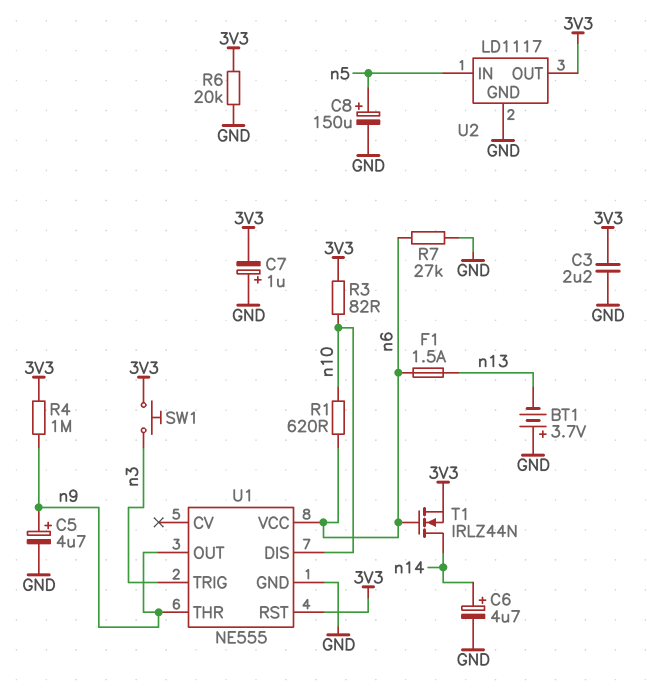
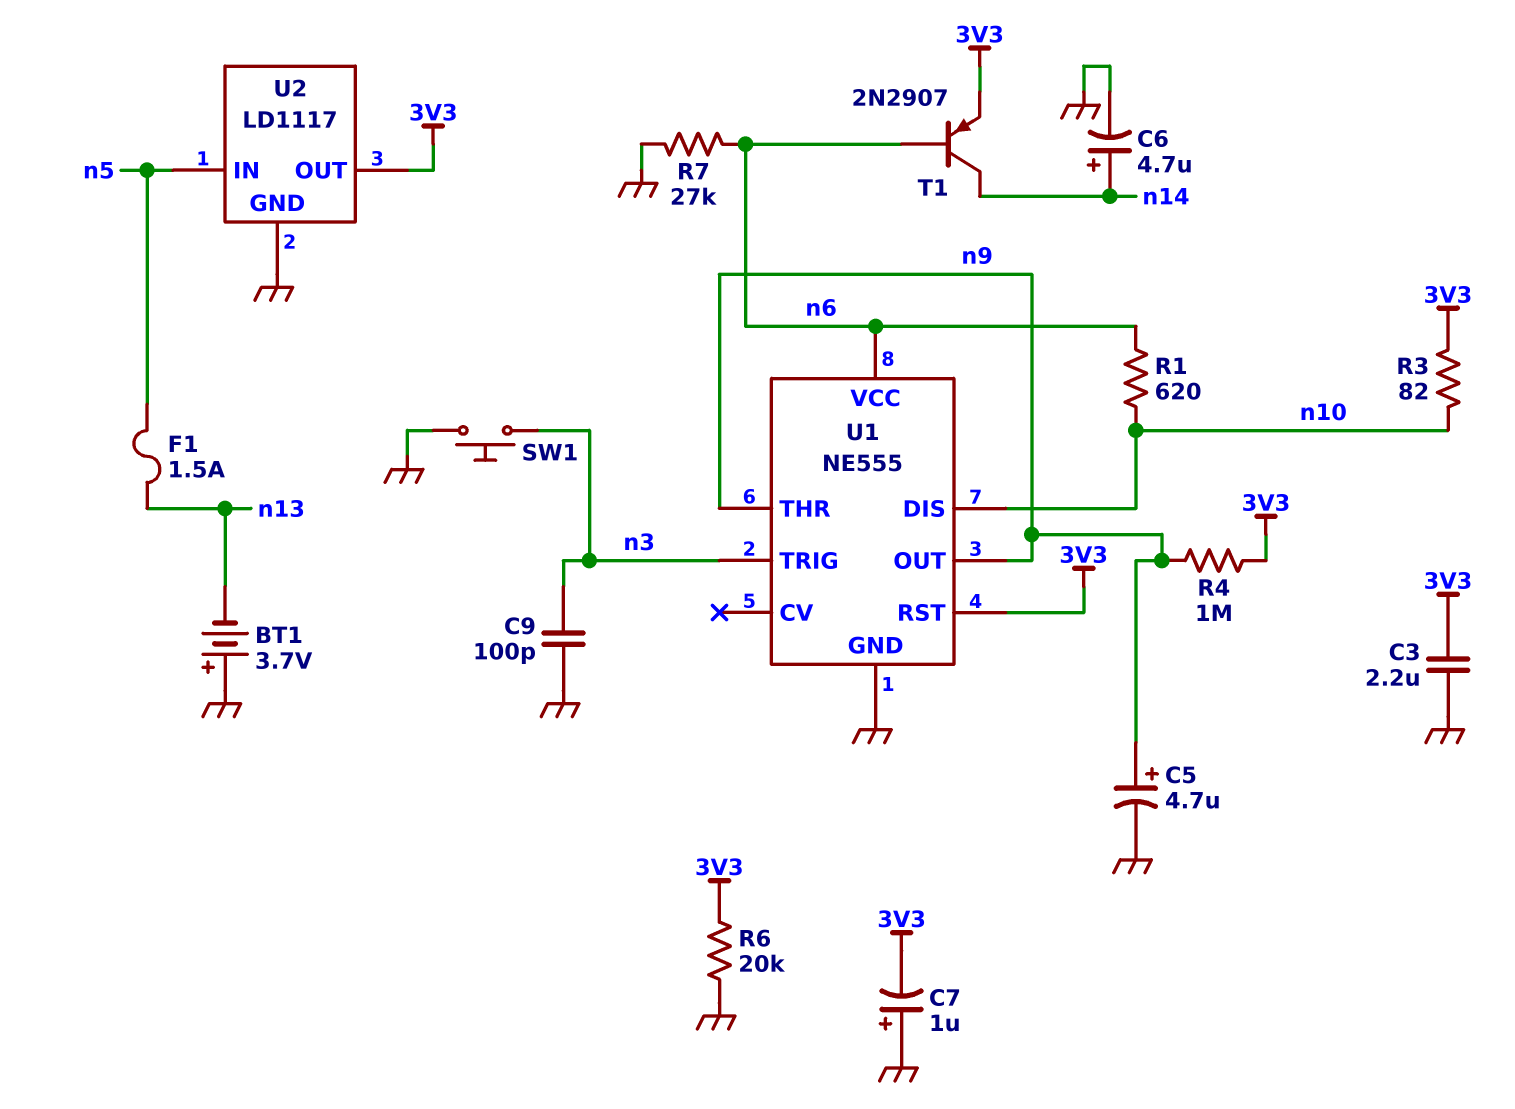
C8: 150uF (plus n5, minus GND) -> none
C9: none -> 100pF (GND, n3)
F1: 1.5A (n6, n13) -> 1.5A (n5, n13)
SW1: button (3V3, n3) -> button (GND, n3)
T1: NMOS IRLZ44N (G n6, D n14, S 3V3) -> PNP 2N2907 (B n6, C n14, E 3V3)

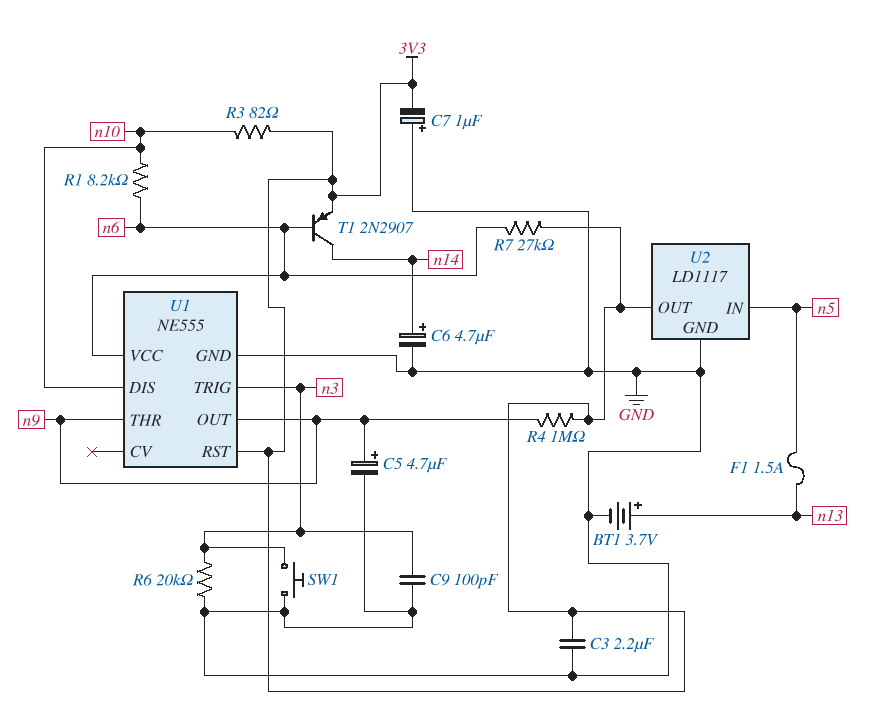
BT1: 3.7V (plus GND, minus n13) -> 3.7V (plus n13, minus GND)
R1: 620 (n6, n10) -> 8.2k (n6, n10)
R6: 20k (3V3, GND) -> 20k (GND, n3)
R7: 27k (GND, n6) -> 27k (3V3, n6)

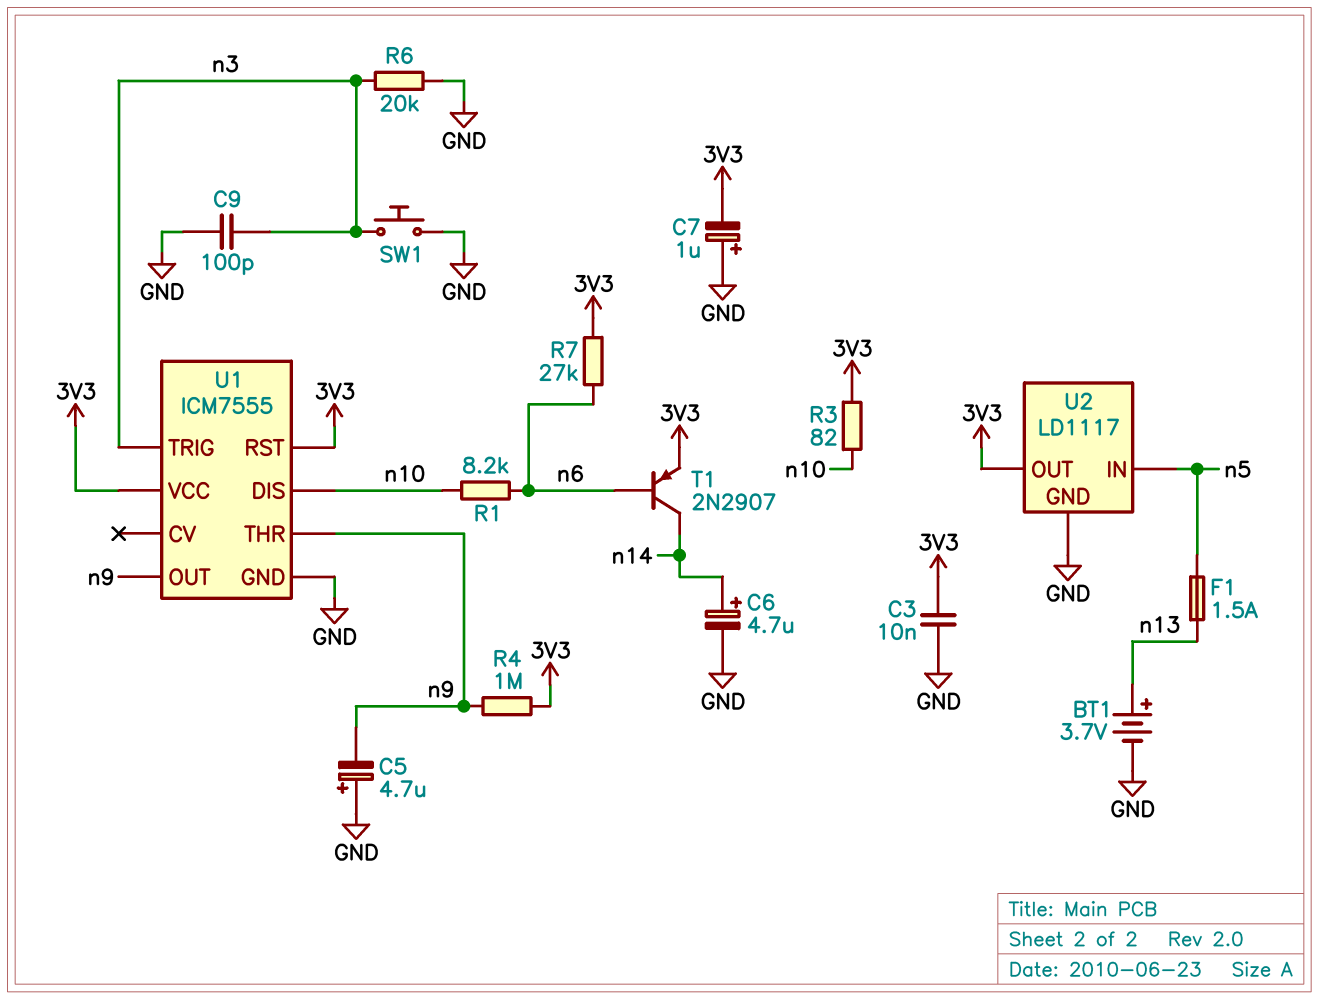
C3: 2.2uF (3V3, GND) -> 10nF (3V3, GND)
C5: 4.7uF (plus n9, minus GND) -> 4.7uF (plus GND, minus n9)
U1: NE555 -> ICM7555
U1 pin VCC: n6 -> 3V3

